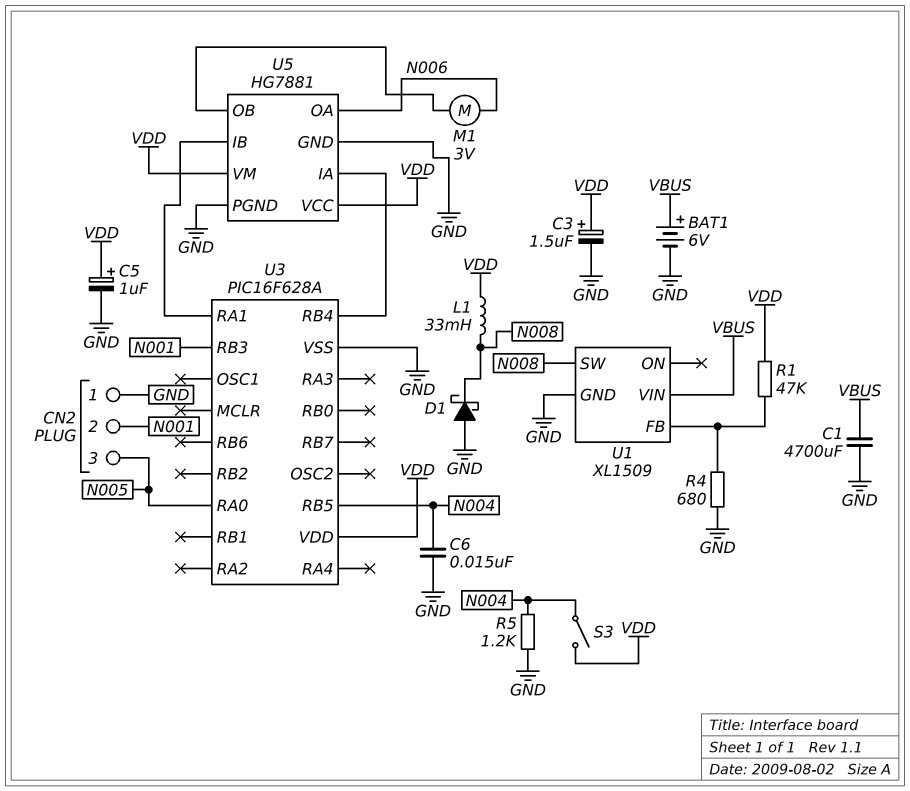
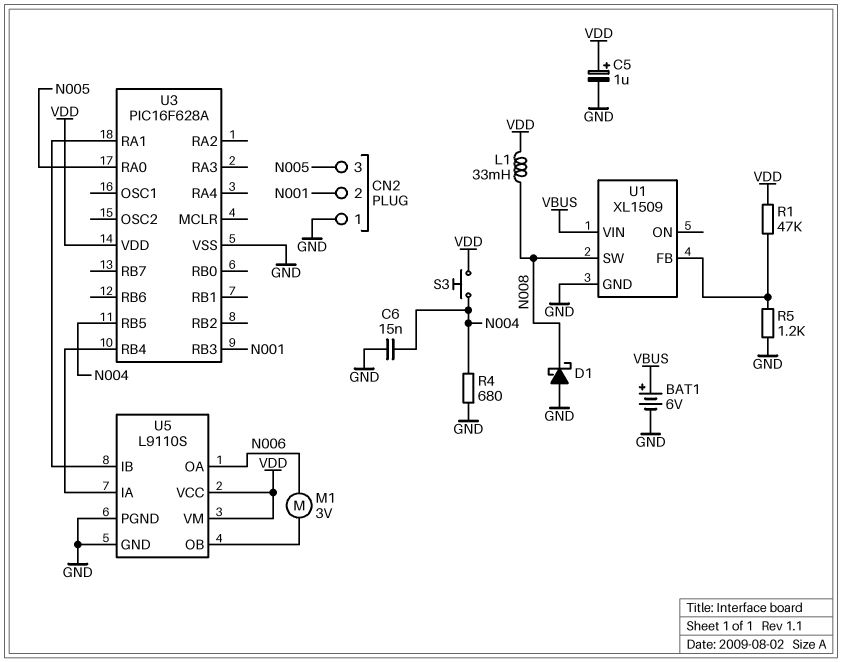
C1: 4700uF (GND, VBUS) -> none
C3: 1.5uF (plus VDD, minus GND) -> none
R4: 680 (GND, U1/FB) -> 680 (GND, N004)
R5: 1.2k (GND, N004) -> 1.2k (GND, U1/FB)
S3: switch (N004, VDD) -> button (N004, VDD)
U5: HG7881 -> L9110S

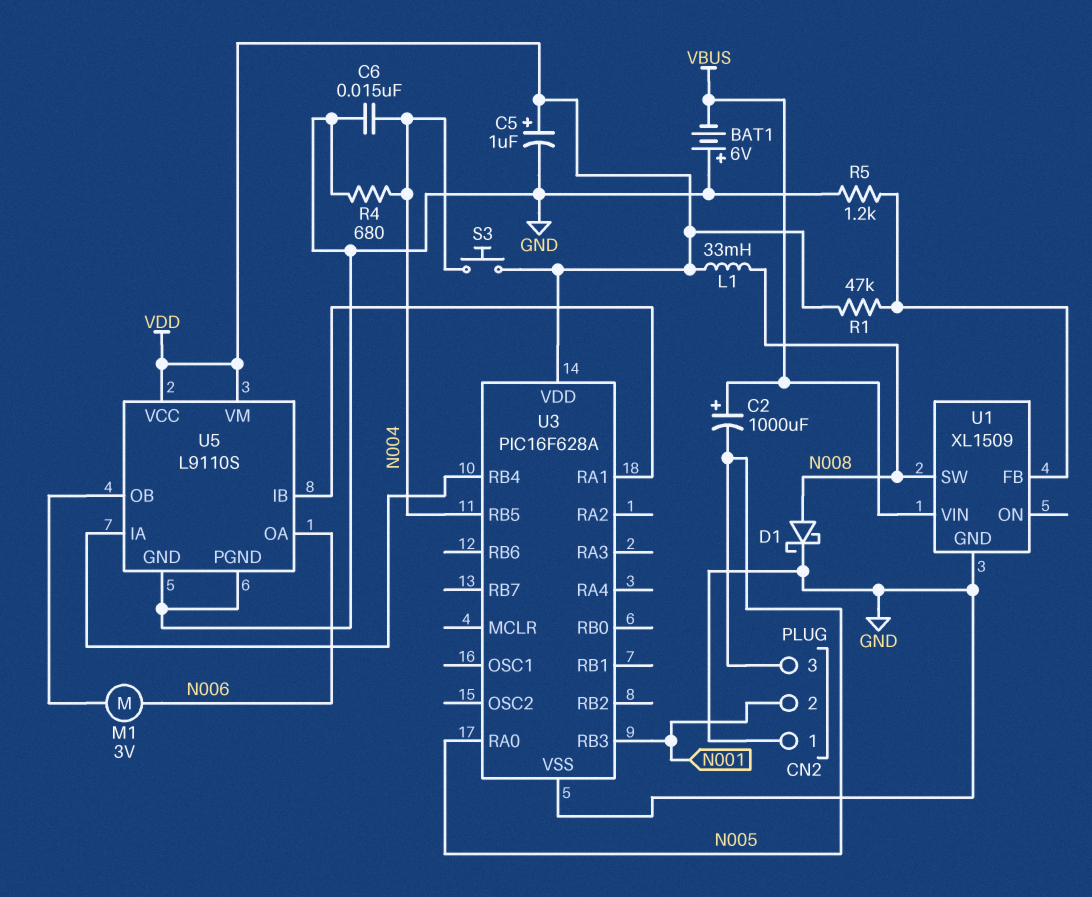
BAT1: 6V (plus VBUS, minus GND) -> 6V (plus GND, minus VBUS)
C2: none -> 1000uF (plus VBUS, minus N005)
D1: schottky (A GND, K N008) -> schottky (A N008, K GND)

